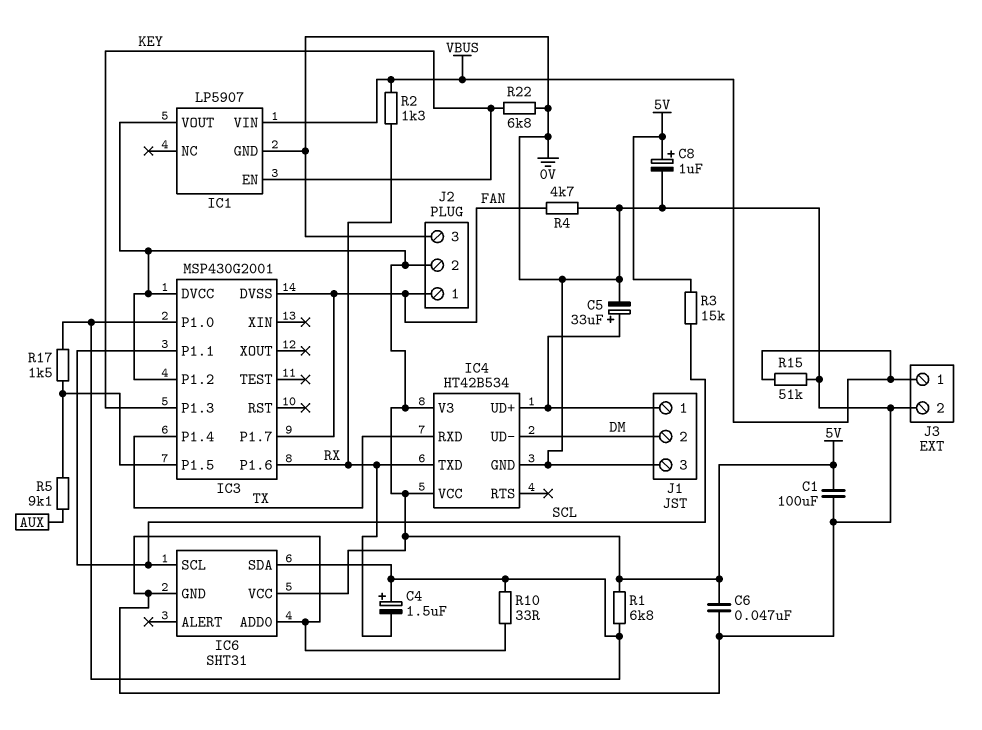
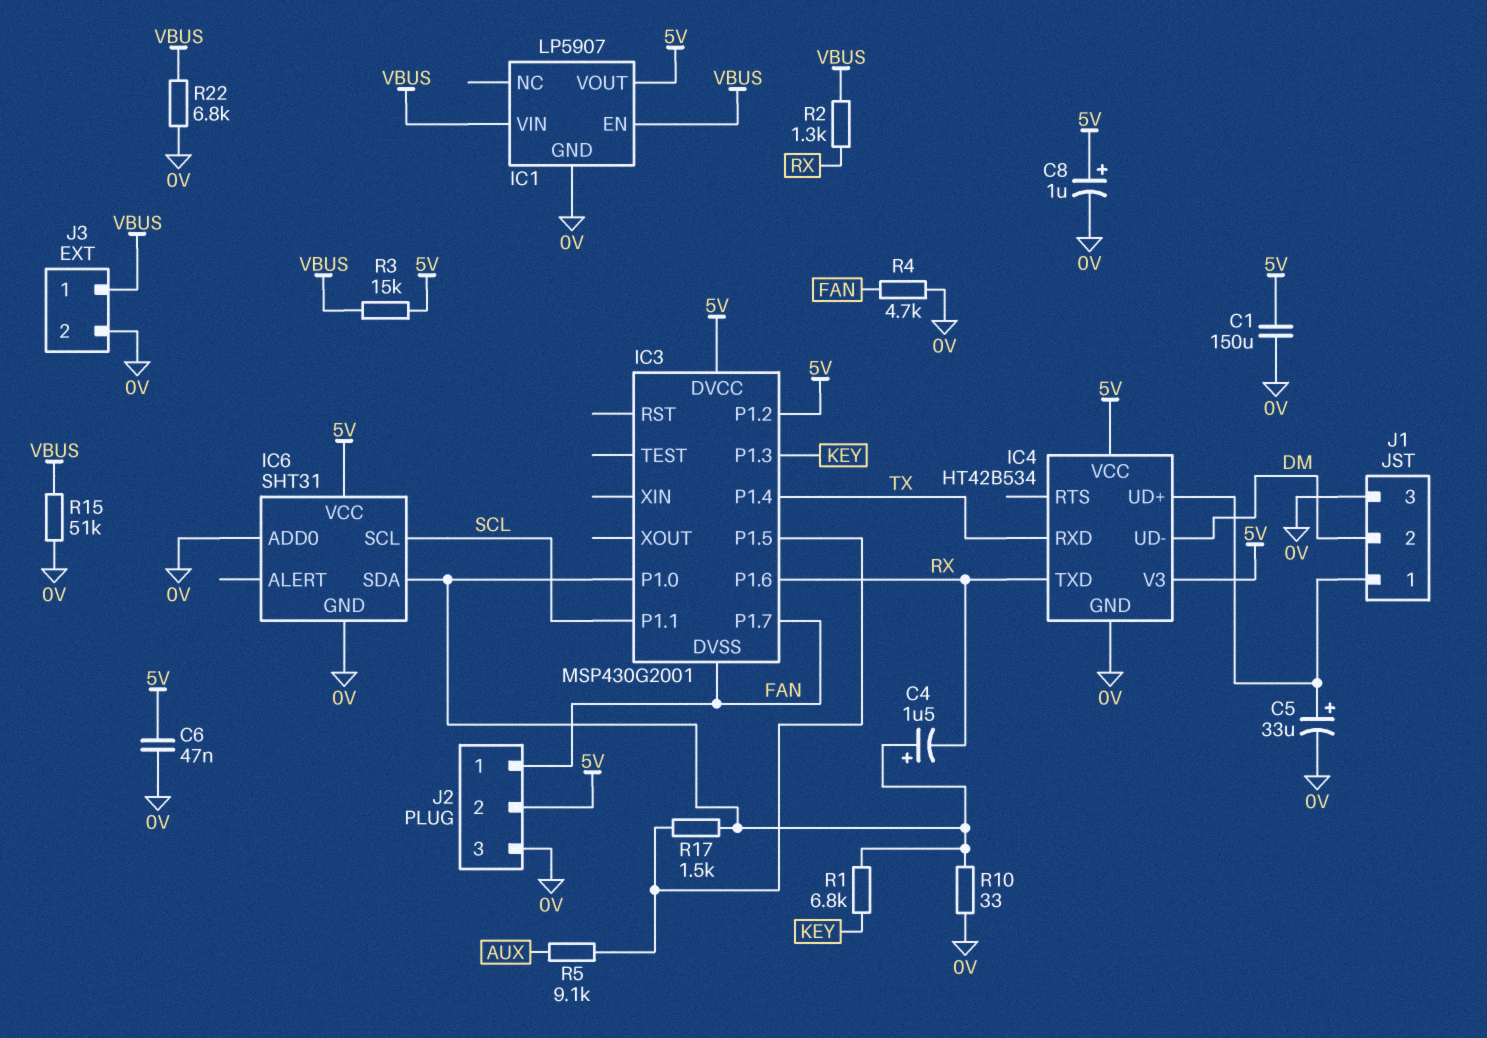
C1: 100uF (0V, 5V) -> 150uF (0V, 5V)
IC1 pin EN: KEY -> VBUS
R1: 6.8k (5V, IC3/P1.0) -> 6.8k (IC3/P1.0, KEY)
R3: 15k (5V, SCL) -> 15k (5V, VBUS)
R22: 6.8k (0V, KEY) -> 6.8k (0V, VBUS)

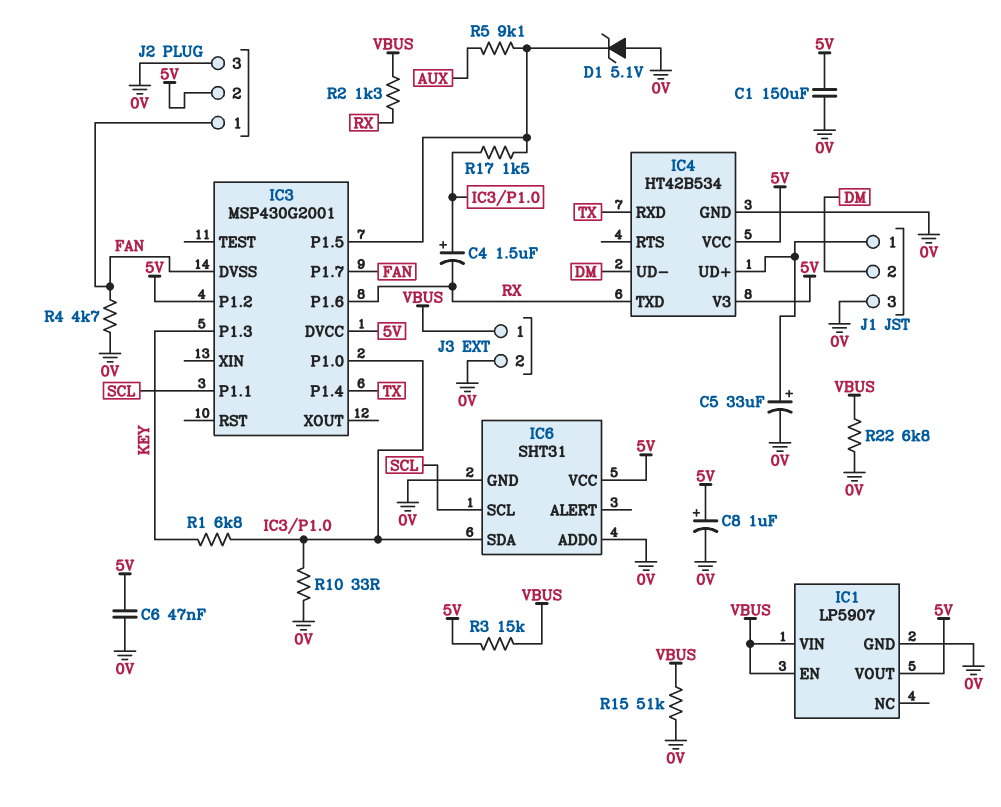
D1: none -> zener 5.1V (A 0V, K IC3/P1.5)

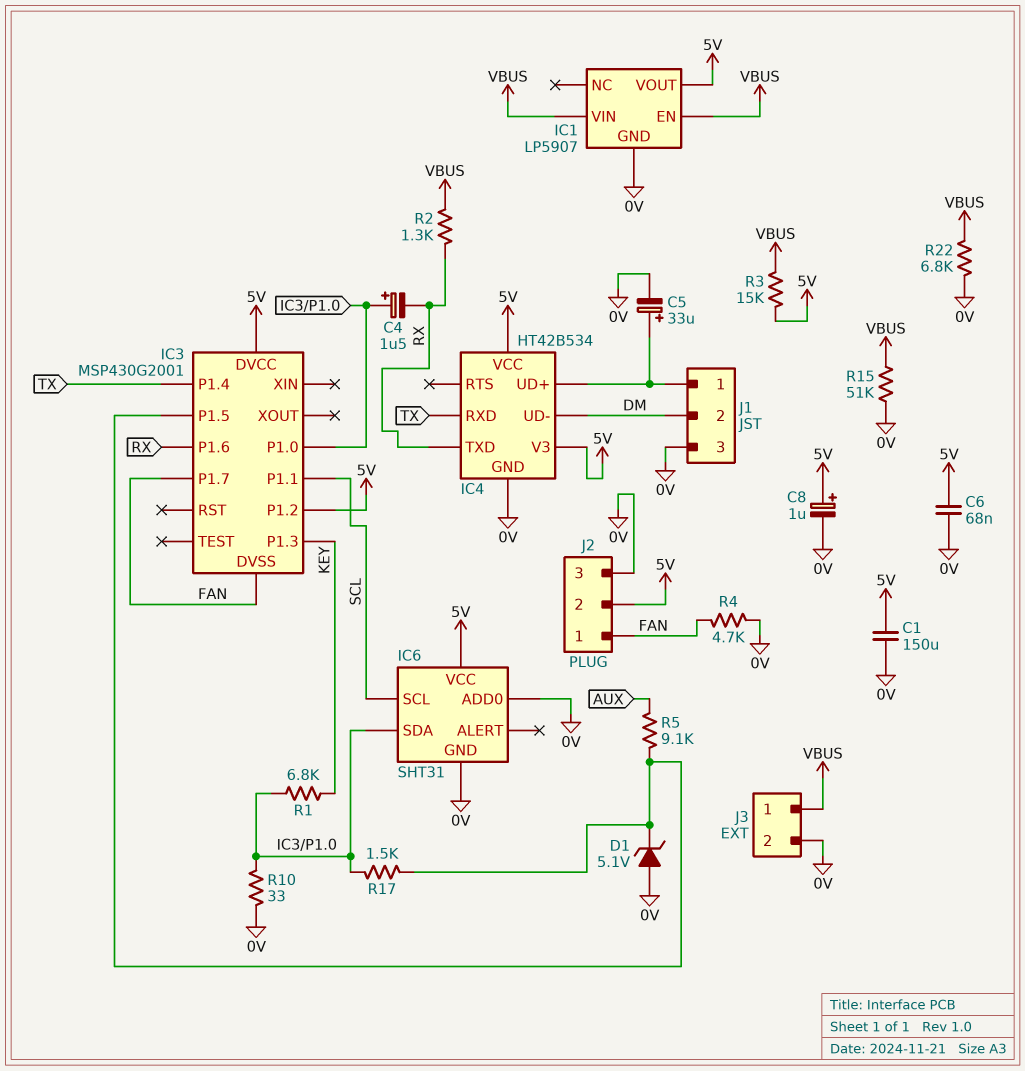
C6: 47nF (0V, 5V) -> 68nF (0V, 5V)

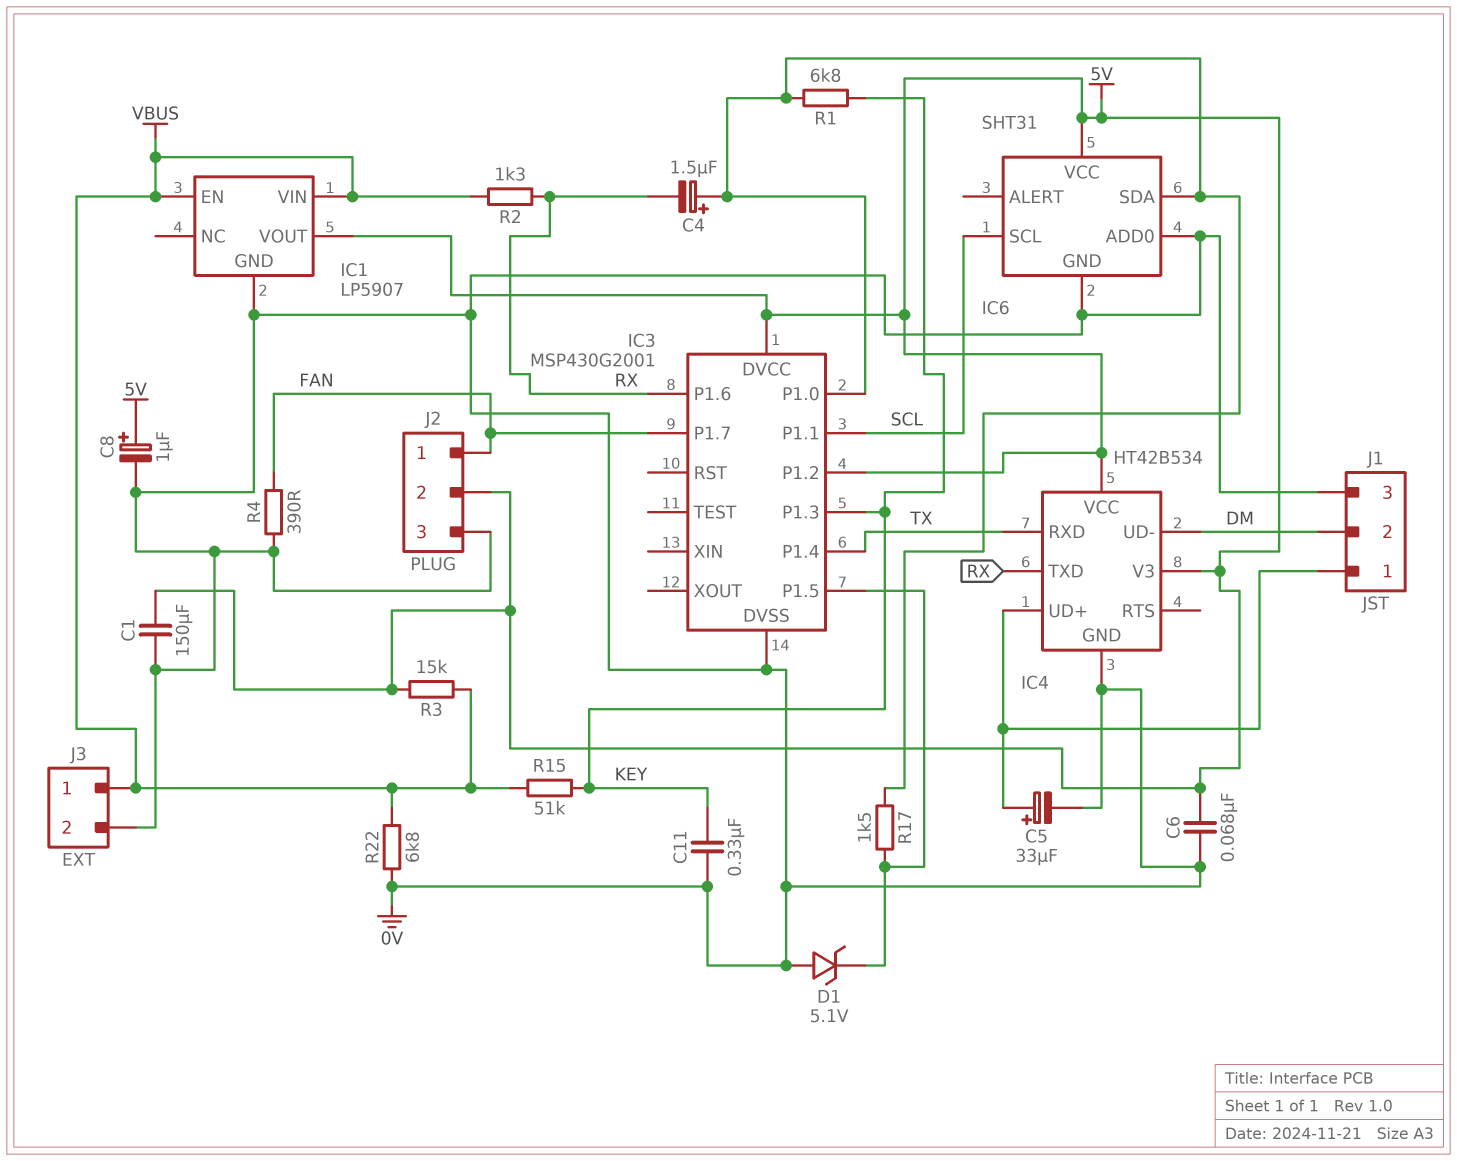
C11: none -> 330nF (0V, KEY)
IC3 pin DVSS: FAN -> 0V
R4: 4.7k (0V, FAN) -> 390 (0V, FAN)
R5: 9.1k (AUX, IC3/P1.5) -> none
R10: 33 (0V, IC3/P1.0) -> none
R15: 51k (0V, VBUS) -> 51k (KEY, VBUS)

